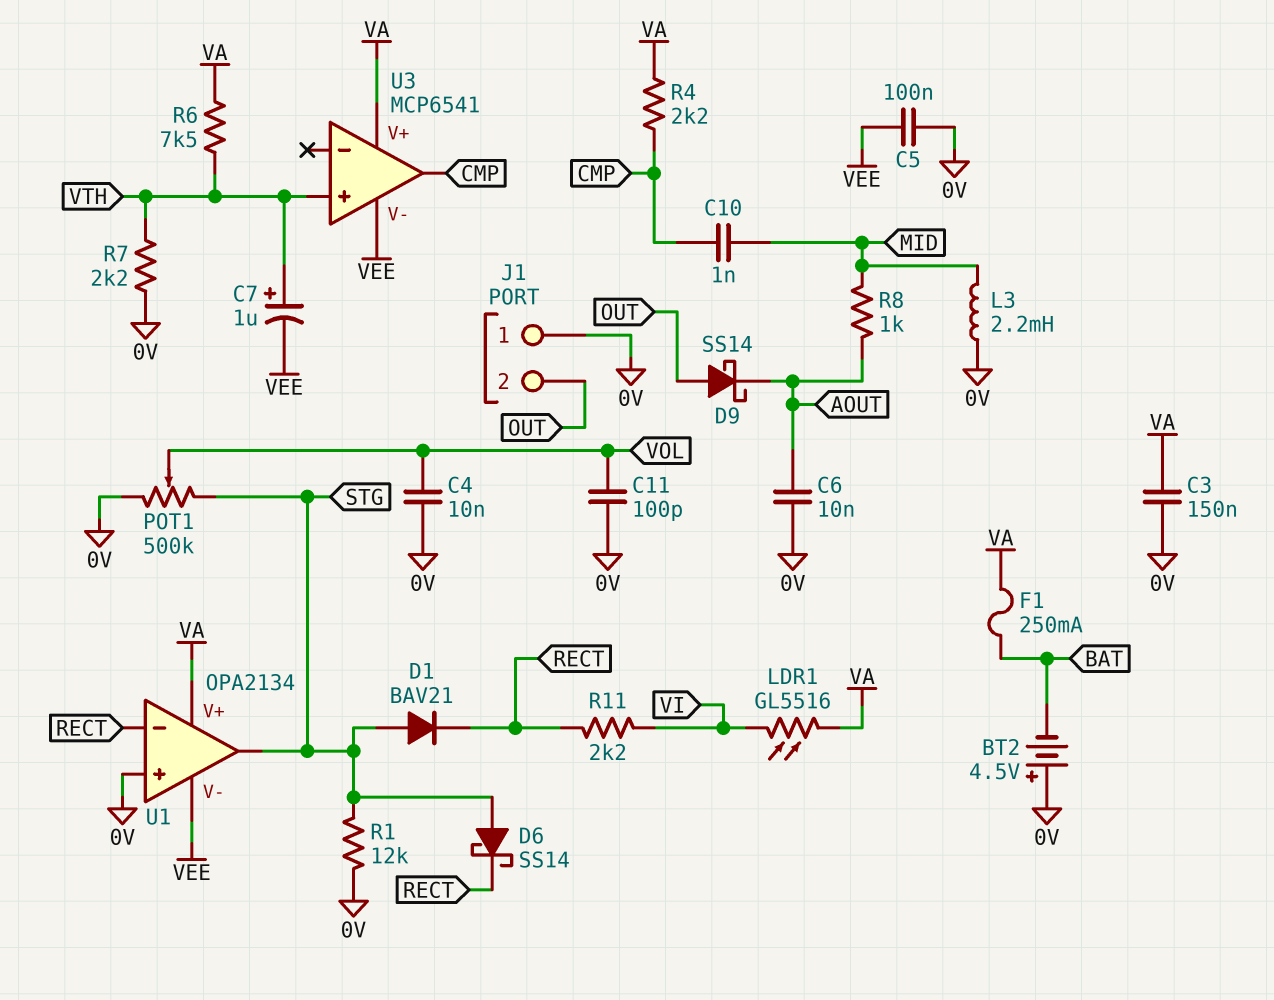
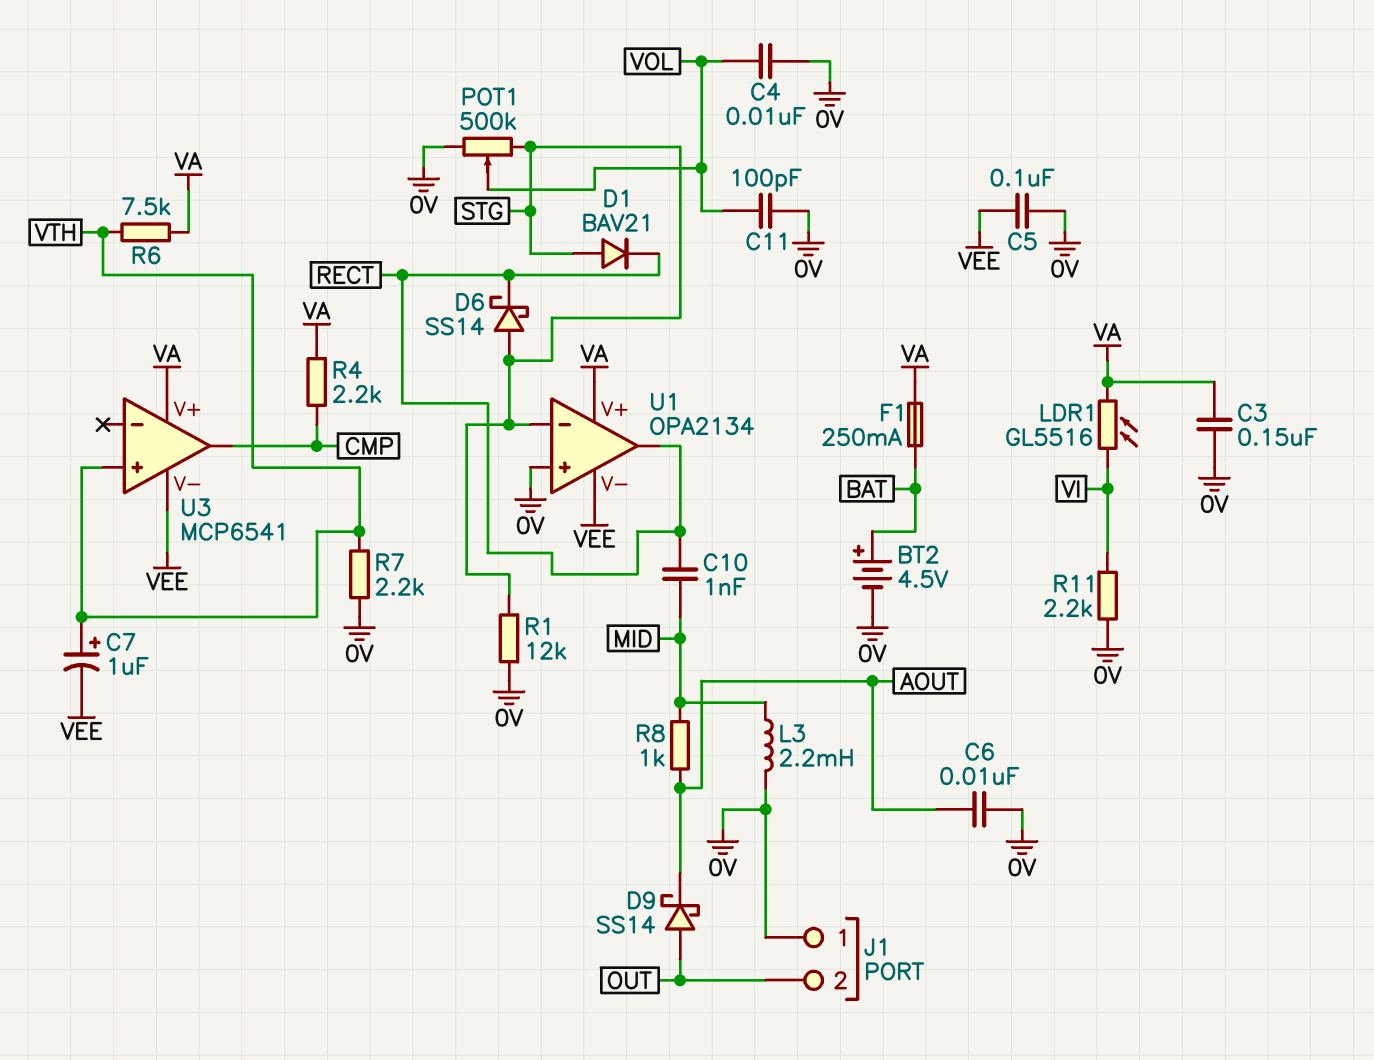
BT2: 4.5V (plus 0V, minus BAT) -> 4.5V (plus BAT, minus 0V)
C10: 1nF (CMP, MID) -> 1nF (MID, RECT)
R11: 2.2k (RECT, VI) -> 2.2k (0V, VI)
U1 pin in-: RECT -> STG
U1 pin out: STG -> RECT

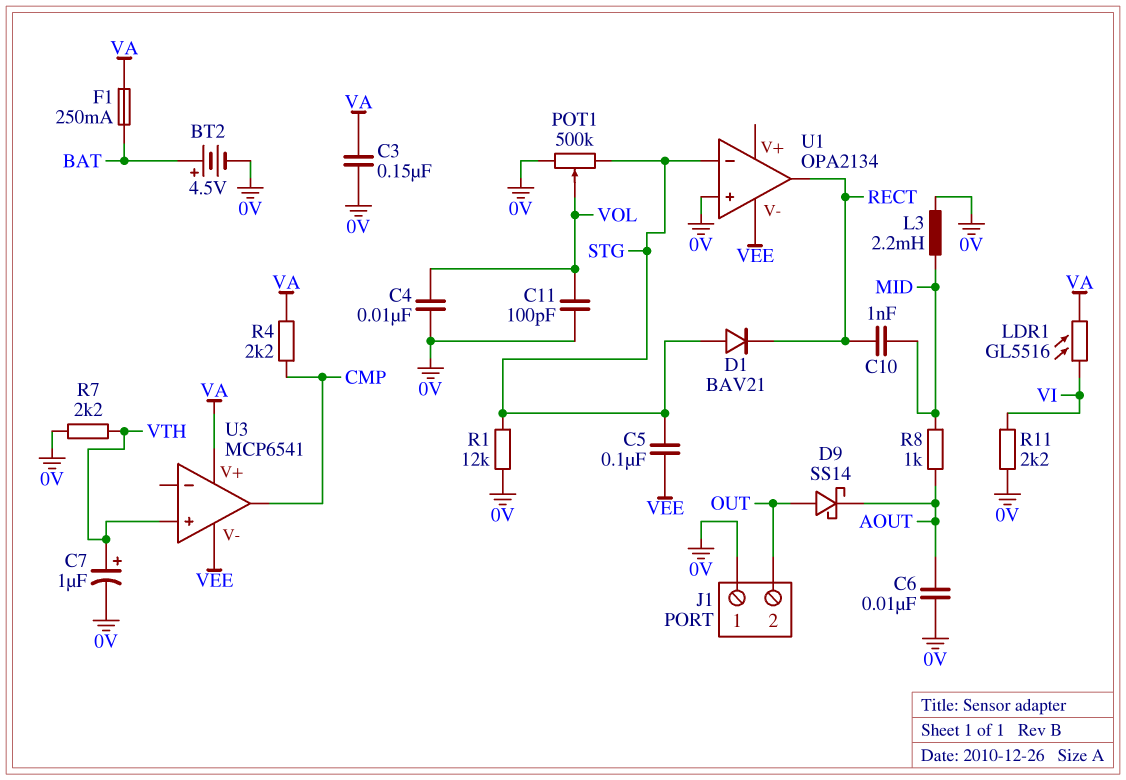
C5: 100nF (0V, VEE) -> 100nF (STG, VEE)
C7: 1uF (plus VTH, minus VEE) -> 1uF (plus VTH, minus 0V)
D6: schottky SS14 (A STG, K RECT) -> none
R6: 7.5k (VA, VTH) -> none
U1 pin V+: VA -> none

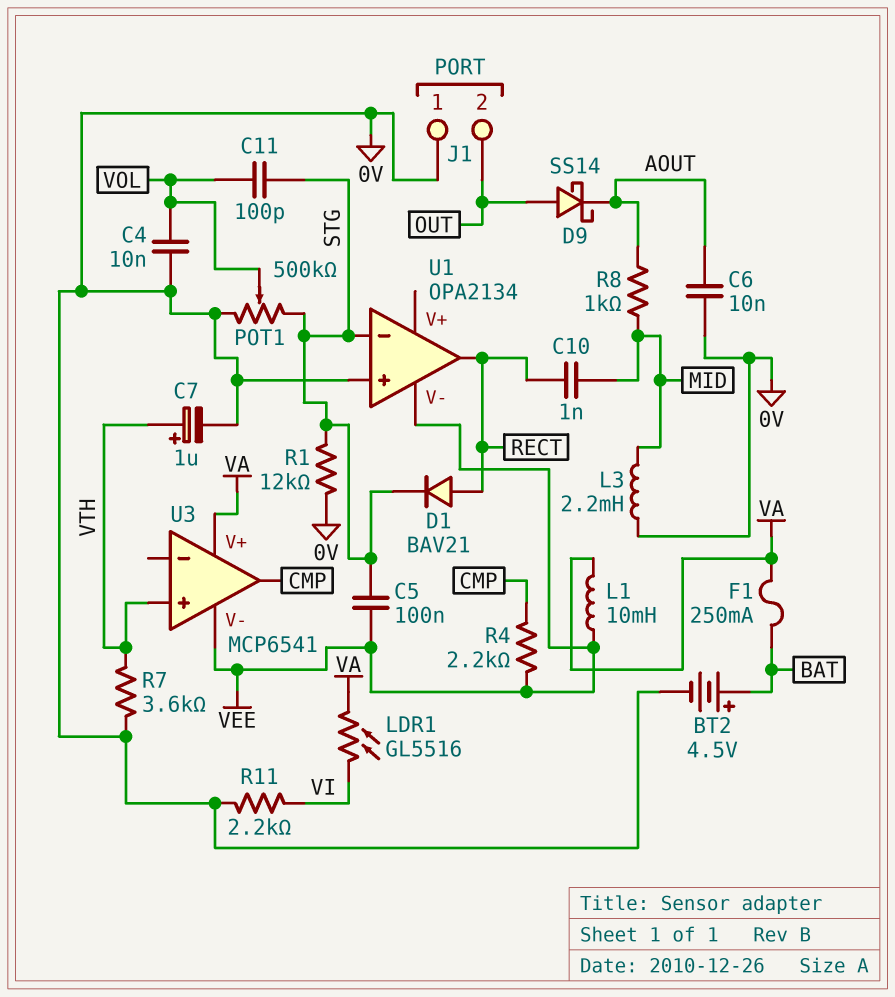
C3: 150nF (0V, VA) -> none
C11: 100pF (0V, VOL) -> 100pF (STG, VOL)
D1: diode BAV21 (A STG, K RECT) -> diode BAV21 (A RECT, K STG)
L1: none -> 10mH (VA, VEE)
R4: 2.2k (CMP, VA) -> 2.2k (CMP, VEE)
R7: 2.2k (0V, VTH) -> 3.6k (0V, VTH)

